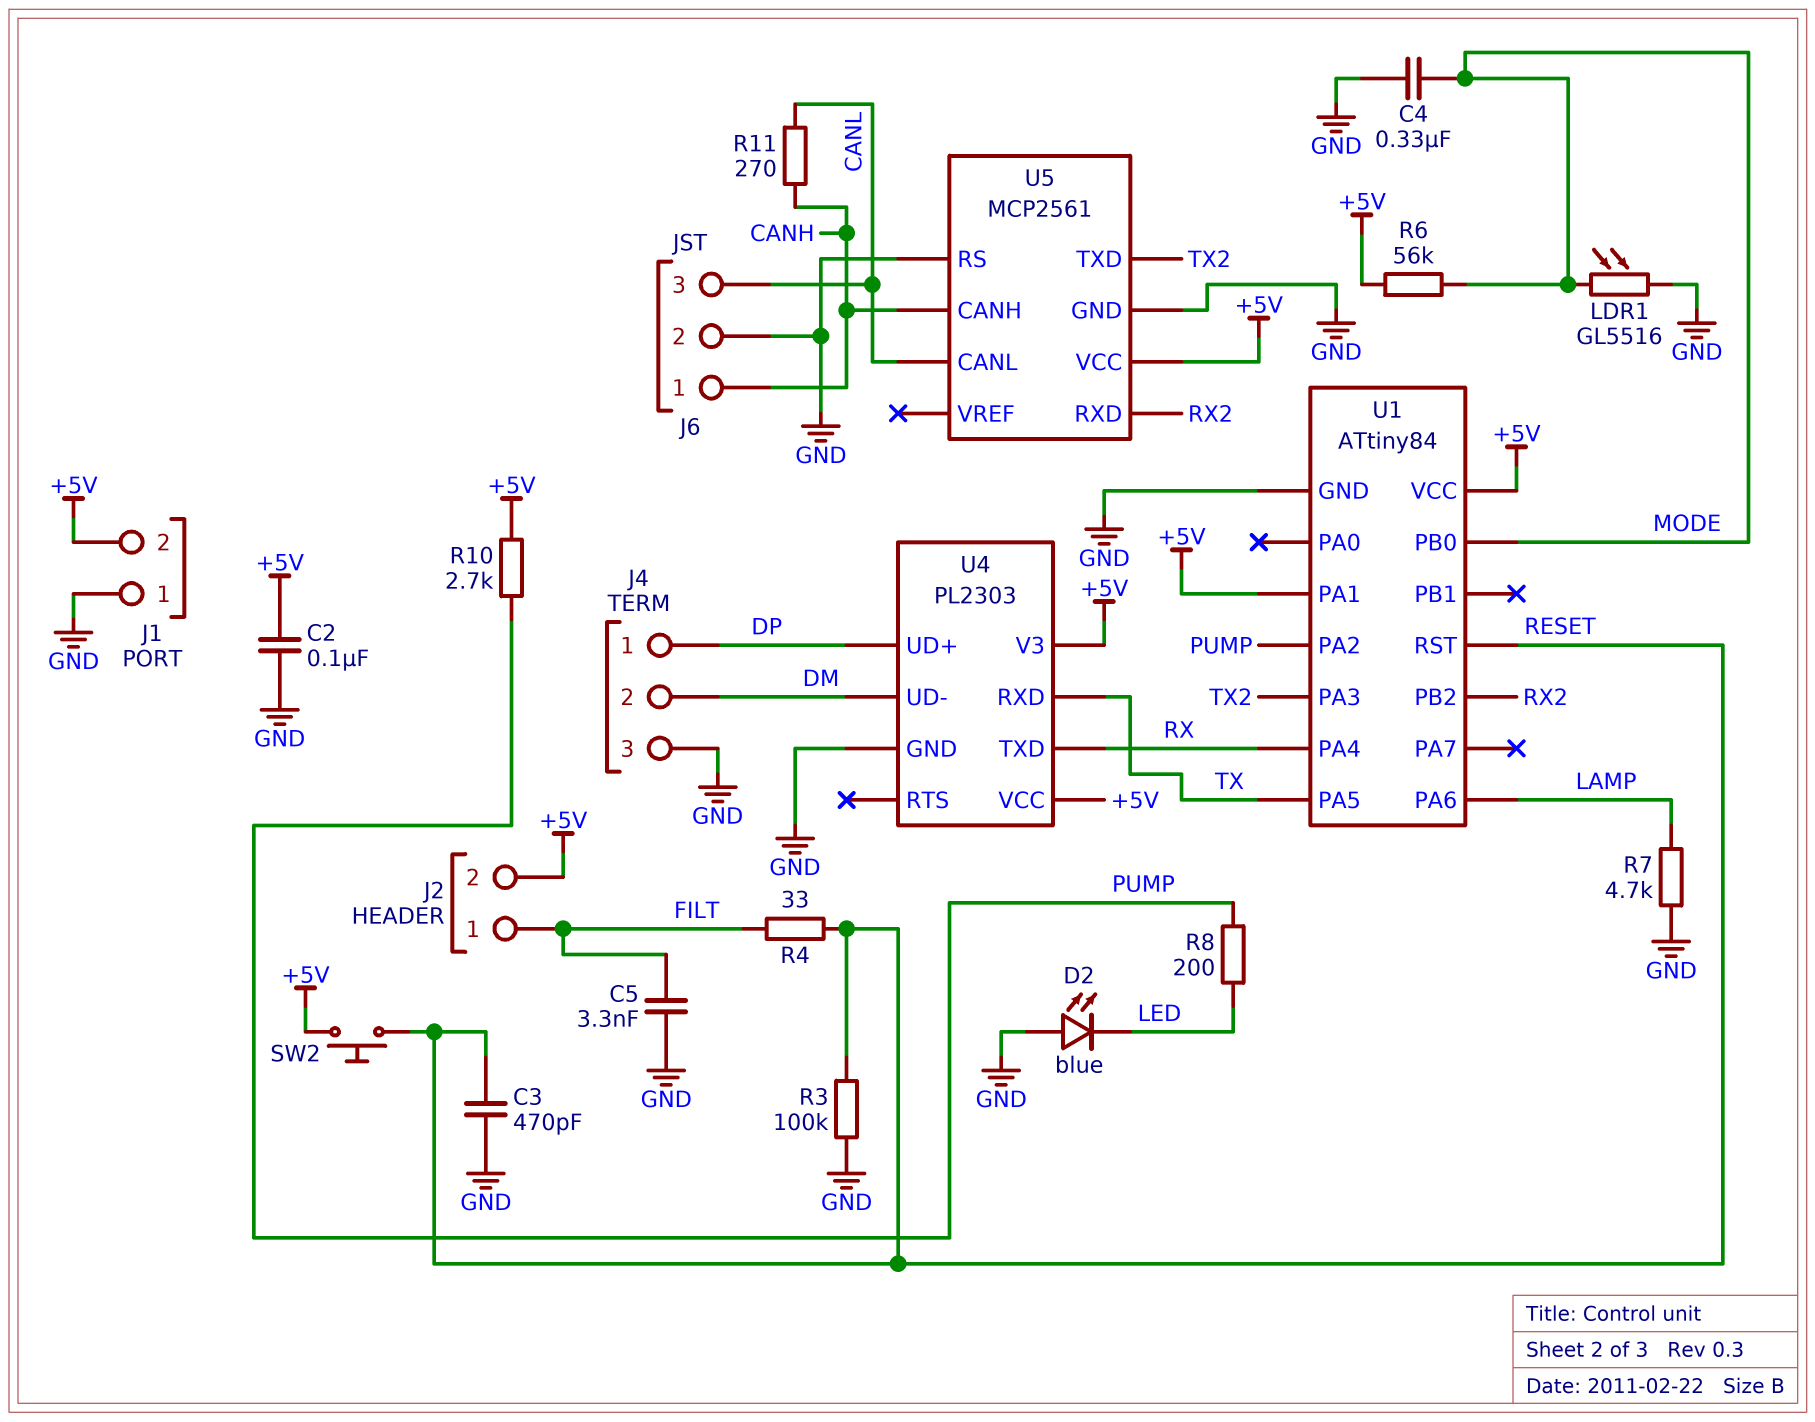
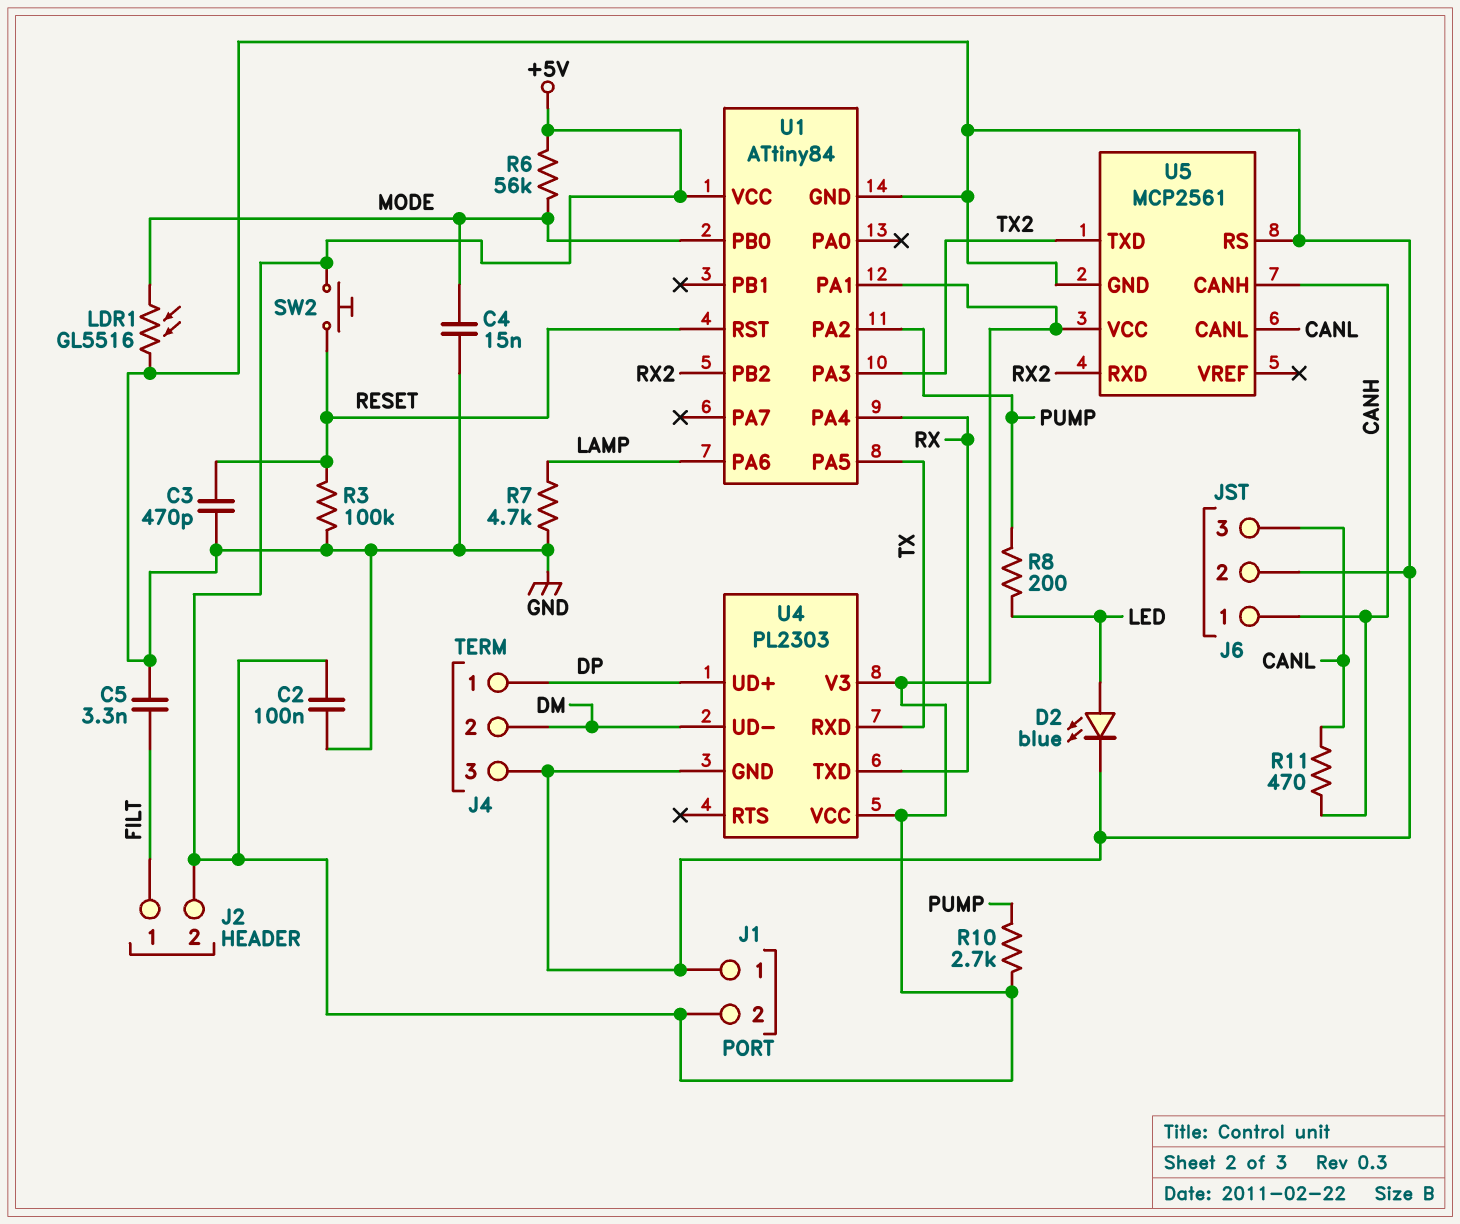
C4: 330nF (GND, MODE) -> 15nF (GND, MODE)
D2: LED blue (A GND, K LED) -> LED blue (A LED, K GND)
R4: 33 (FILT, RESET) -> none
R11: 270 (CANH, CANL) -> 470 (CANH, CANL)

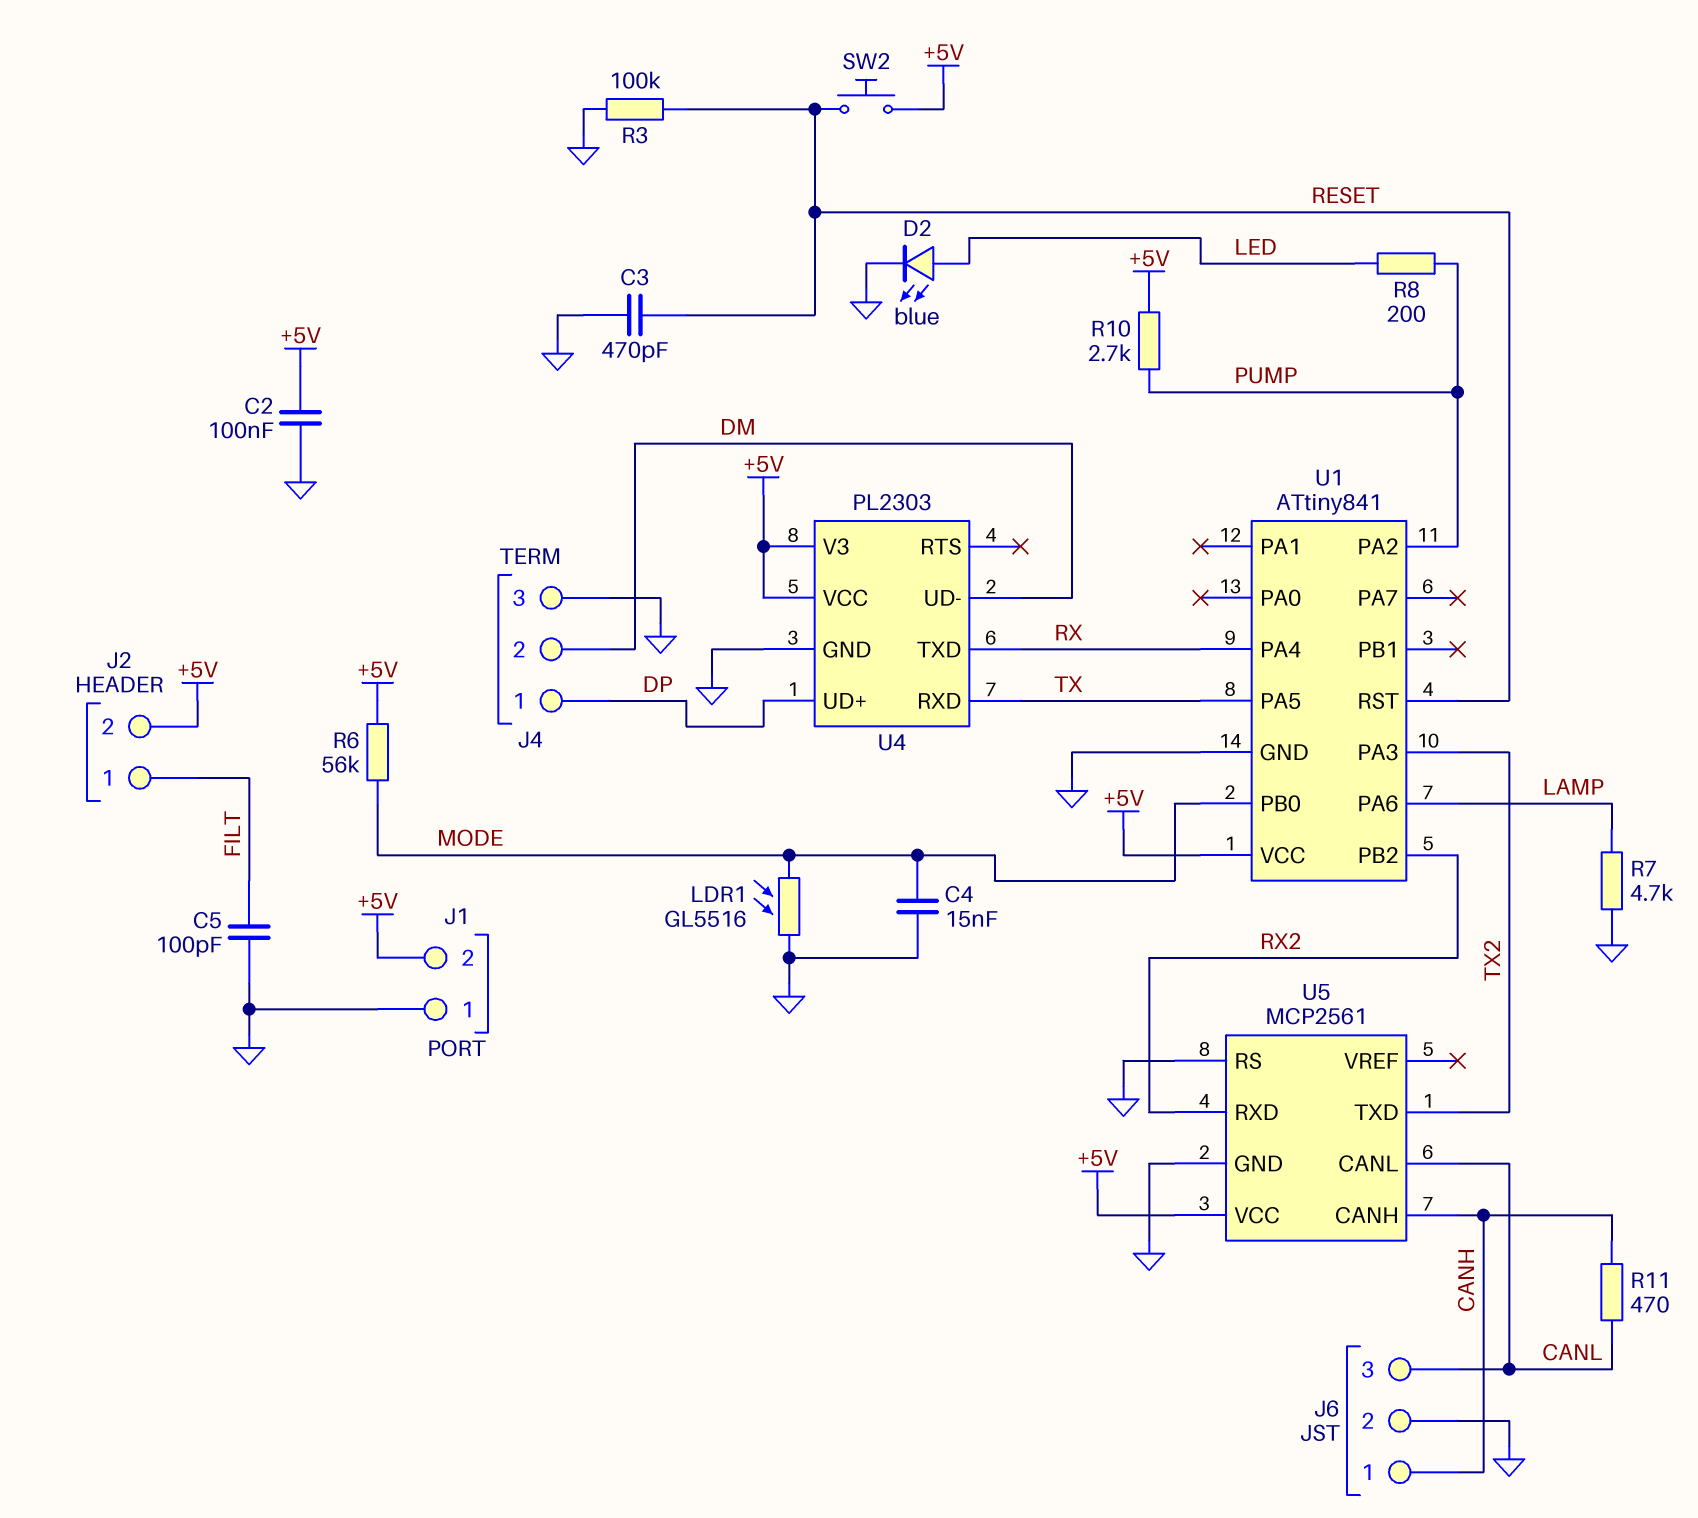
C5: 3.3nF (FILT, GND) -> 100pF (FILT, GND)
U1: ATtiny84 -> ATtiny841
U1 pin PA1: +5V -> none

